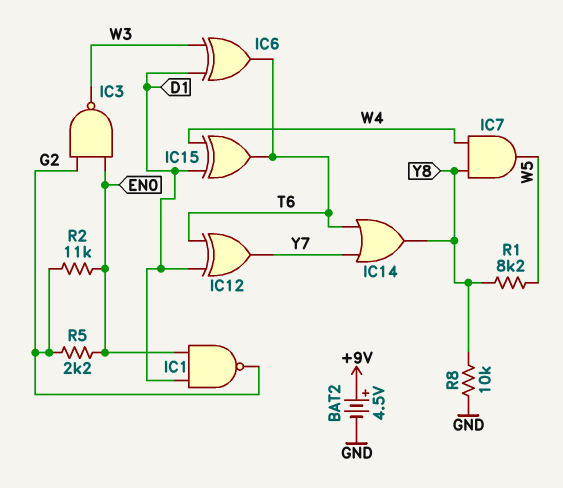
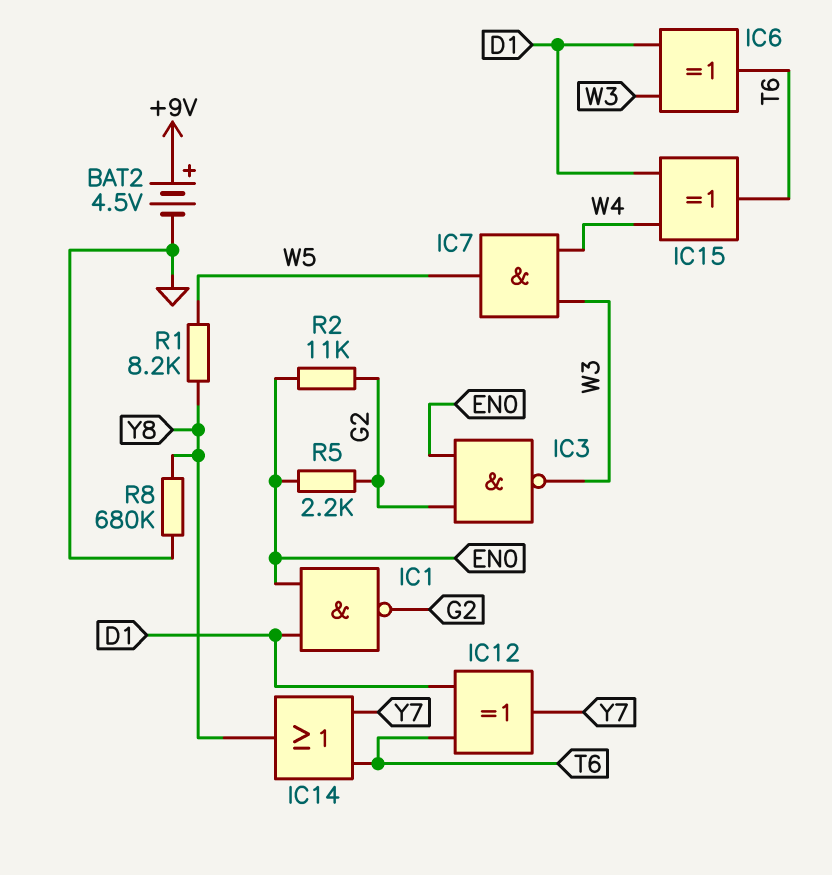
IC7: AND (in W4, in Y8, out W5) -> AND (in W3, in W4, out W5)
R8: 10k (GND, Y8) -> 680k (GND, Y8)

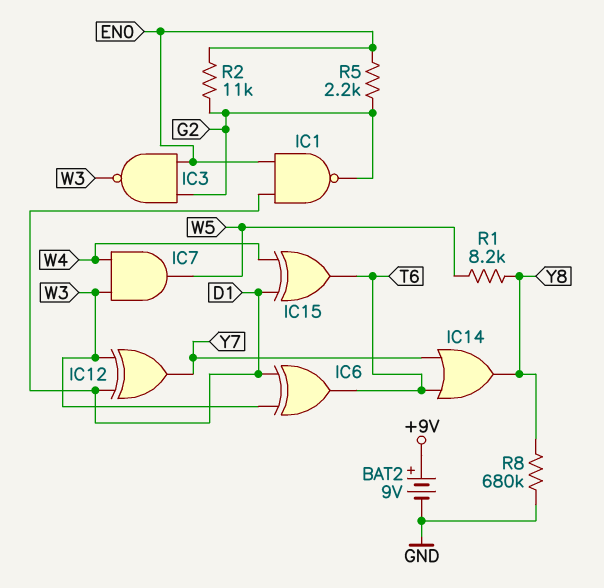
BAT2: 4.5V (plus +9V, minus GND) -> 9V (plus +9V, minus GND)
IC12: XOR (in D1, in T6, out Y7) -> XOR (in D1, in W3, out Y7)

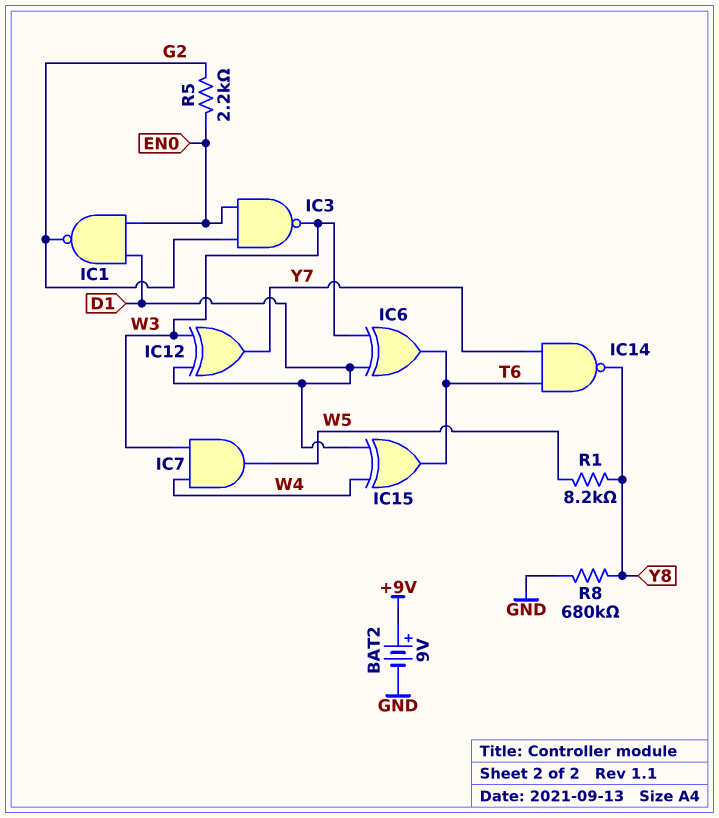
IC14: OR (in T6, in Y7, out Y8) -> NAND (in T6, in Y7, out Y8)
R2: 11k (EN0, G2) -> none

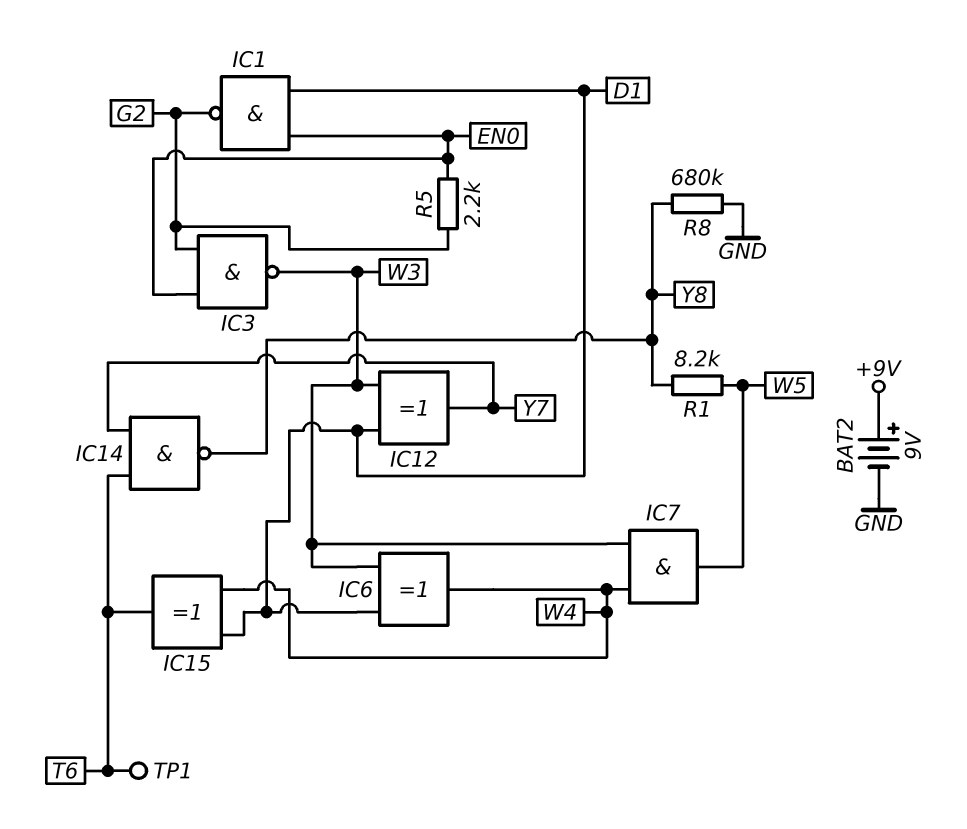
IC6: XOR (in D1, in W3, out T6) -> XOR (in D1, in W3, out W4)
TP1: none -> test point (T6)

